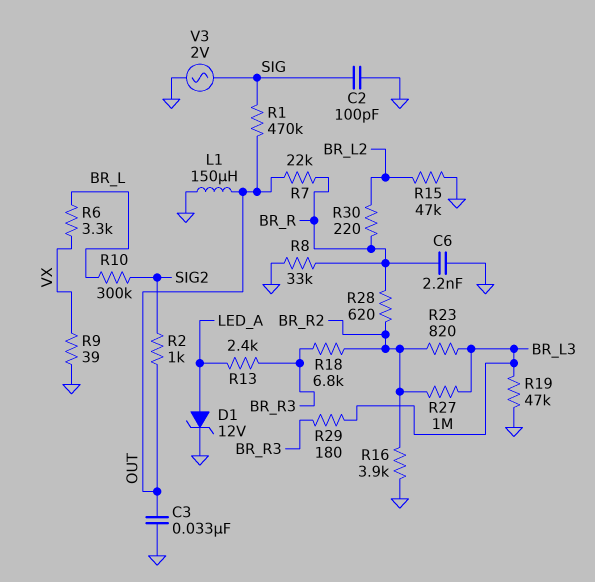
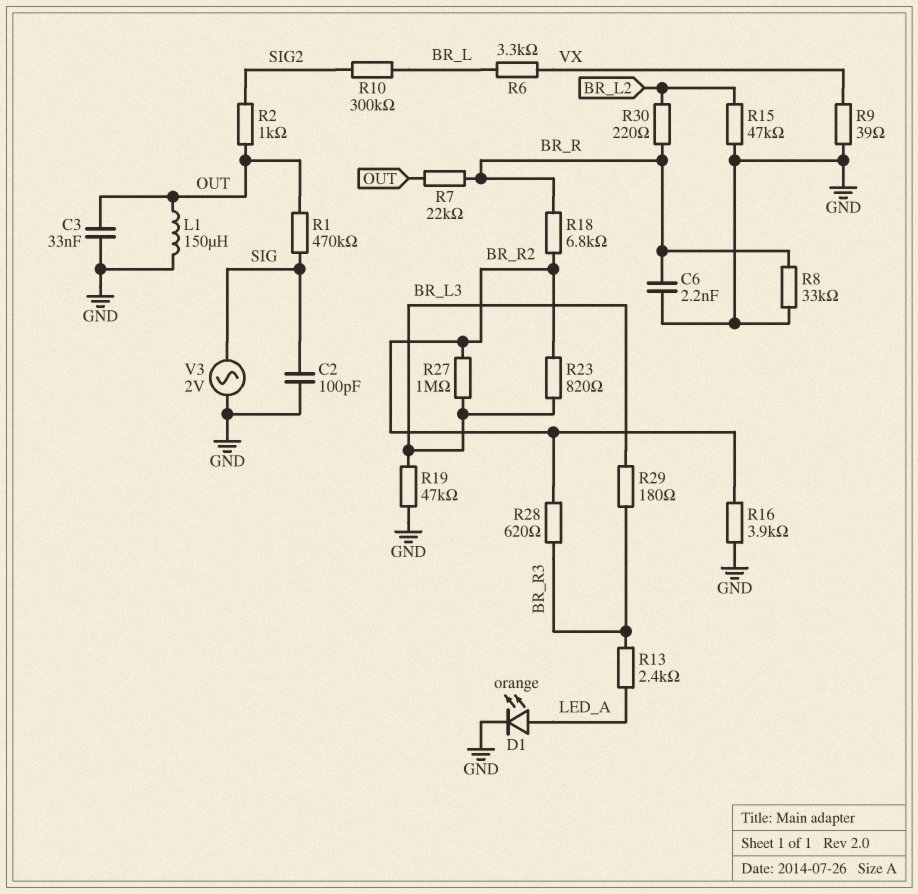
D1: zener 12V (A LED_A, K GND) -> LED orange (A LED_A, K GND)
R18: 6.8k (BR_R2, BR_R3) -> 6.8k (BR_R, BR_R2)
R28: 620 (BR_R, BR_R2) -> 620 (BR_R2, BR_R3)

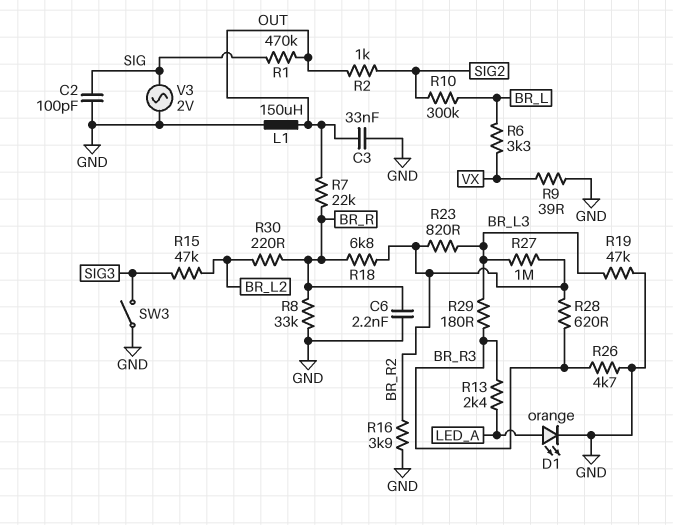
R15: 47k (BR_L2, GND) -> 47k (BR_L2, SIG3)
R26: none -> 4.7k (BR_R3, GND)
SW3: none -> switch (GND, SIG3)

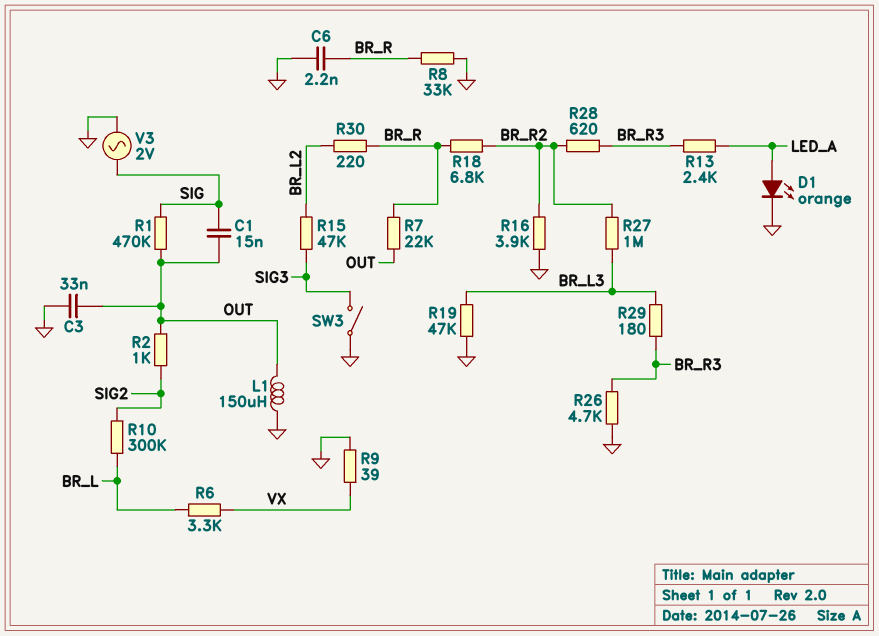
C1: none -> 15nF (OUT, SIG)
C2: 100pF (GND, SIG) -> none
R23: 820 (BR_L3, BR_R2) -> none

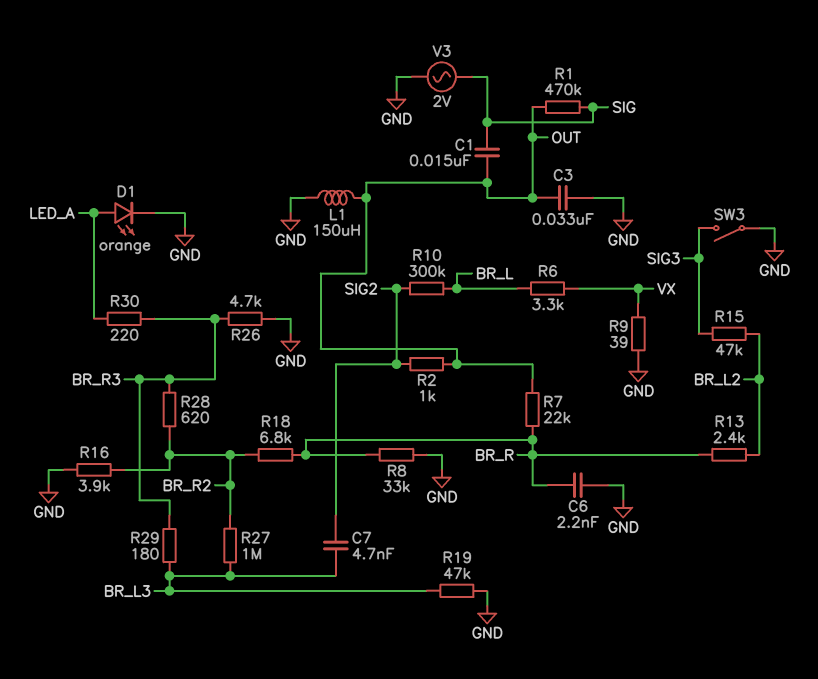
C7: none -> 4.7nF (BR_L3, SIG2)
R13: 2.4k (BR_R3, LED_A) -> 2.4k (BR_L2, BR_R)
R30: 220 (BR_L2, BR_R) -> 220 (BR_R3, LED_A)

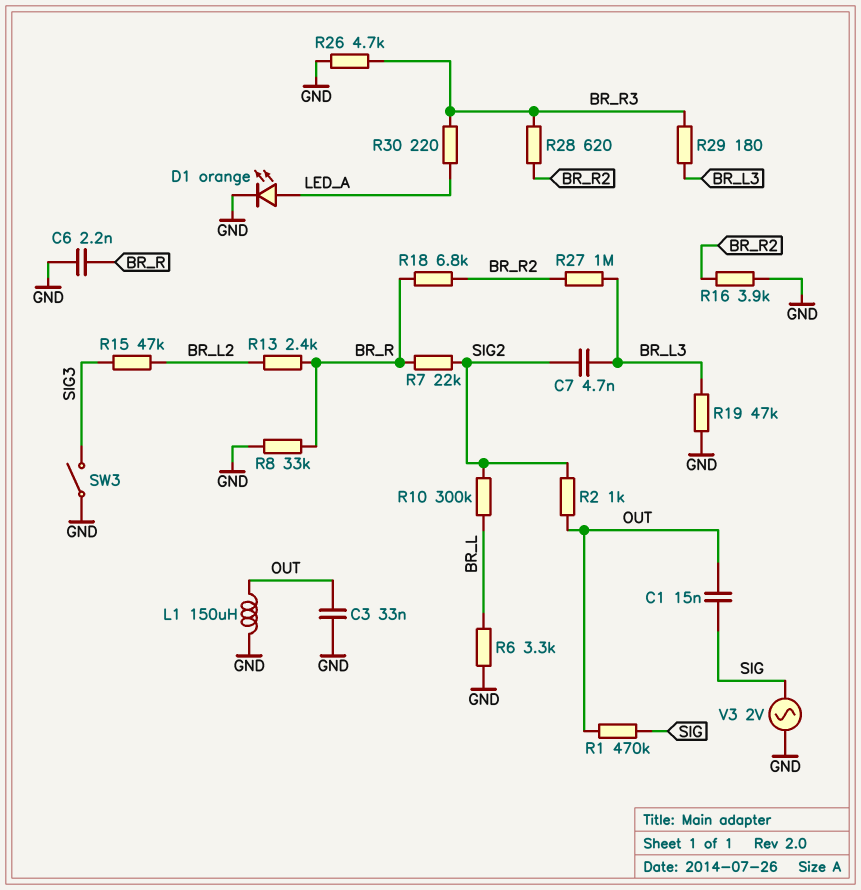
R6: 3.3k (BR_L, VX) -> 3.3k (BR_L, GND)
R7: 22k (BR_R, OUT) -> 22k (BR_R, SIG2)
R9: 39 (GND, VX) -> none

